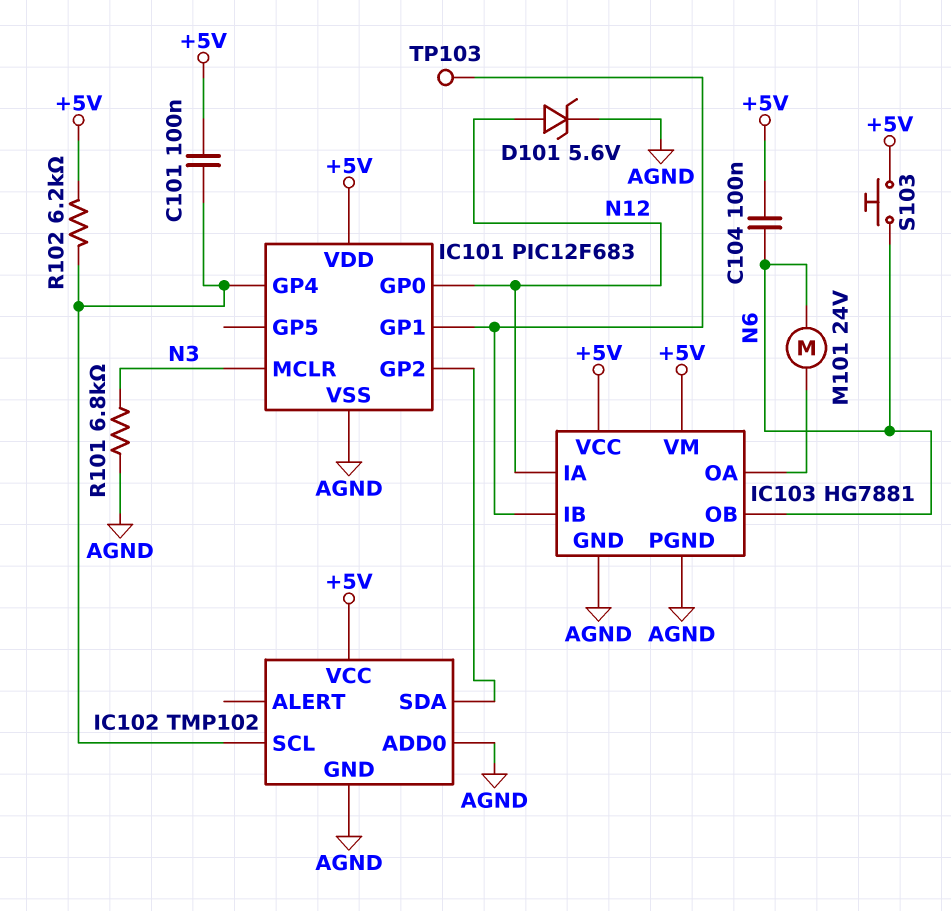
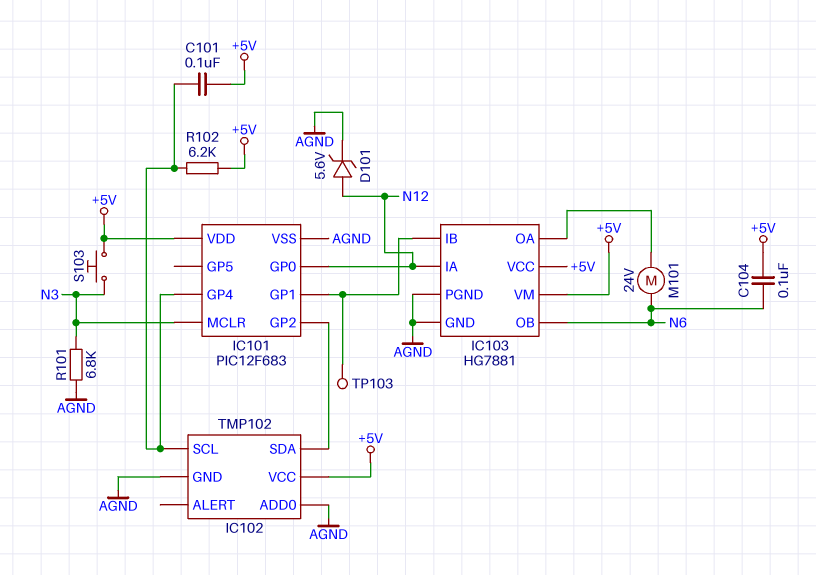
S103: button (+5V, N6) -> button (+5V, N3)

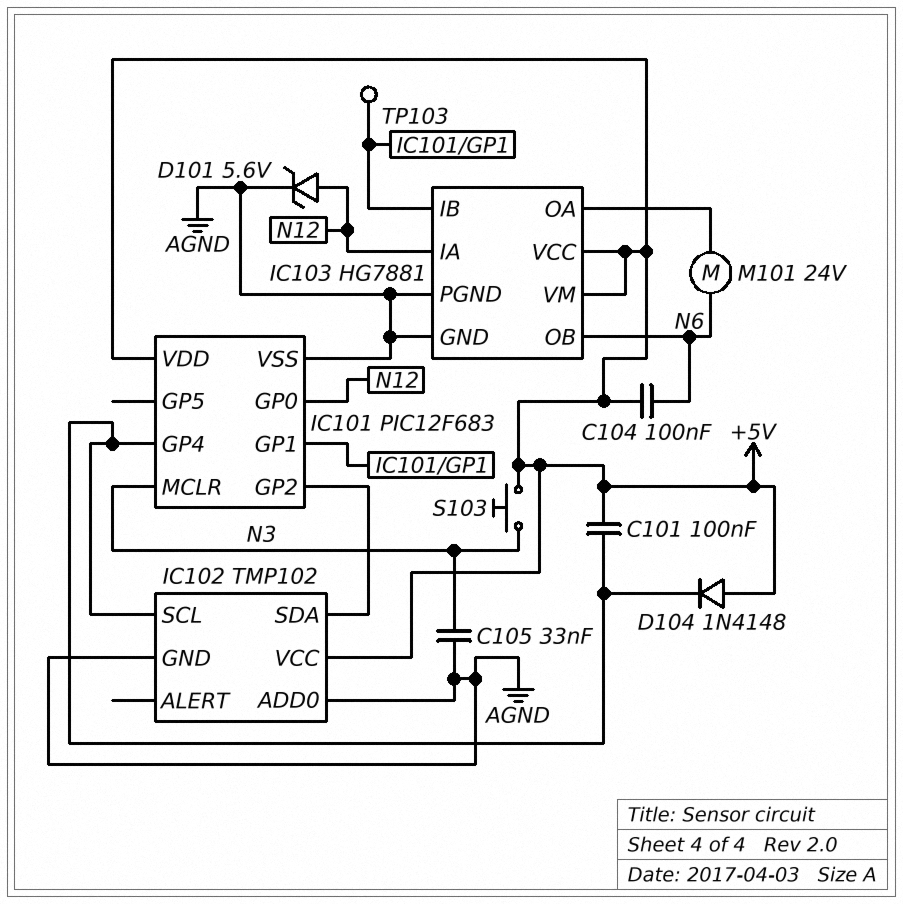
C105: none -> 33nF (AGND, N3)
D104: none -> diode 1N4148 (A +5V, K IC101/GP4)
R101: 6.8k (AGND, N3) -> none
R102: 6.2k (+5V, IC101/GP4) -> none

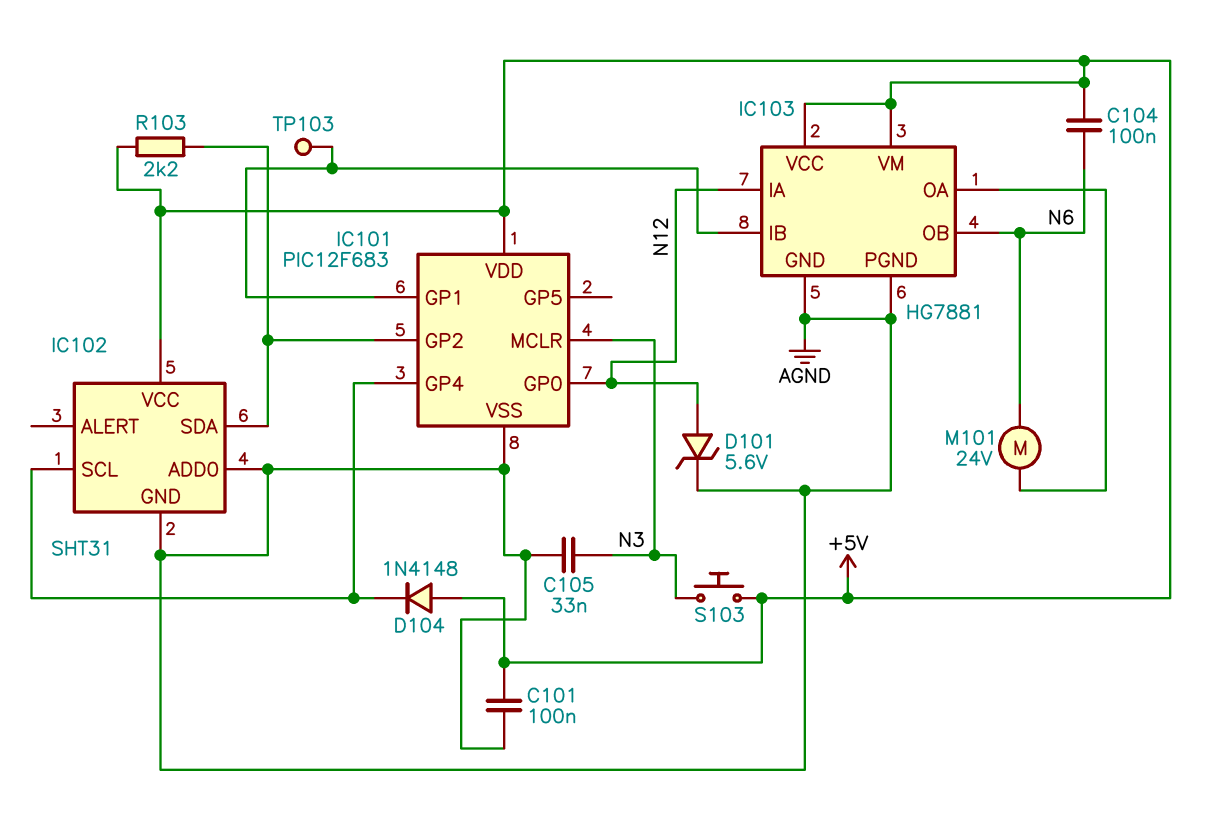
C101: 100nF (+5V, IC101/GP4) -> 100nF (+5V, AGND)
IC102: TMP102 -> SHT31
R103: none -> 2.2k (+5V, IC101/GP2)

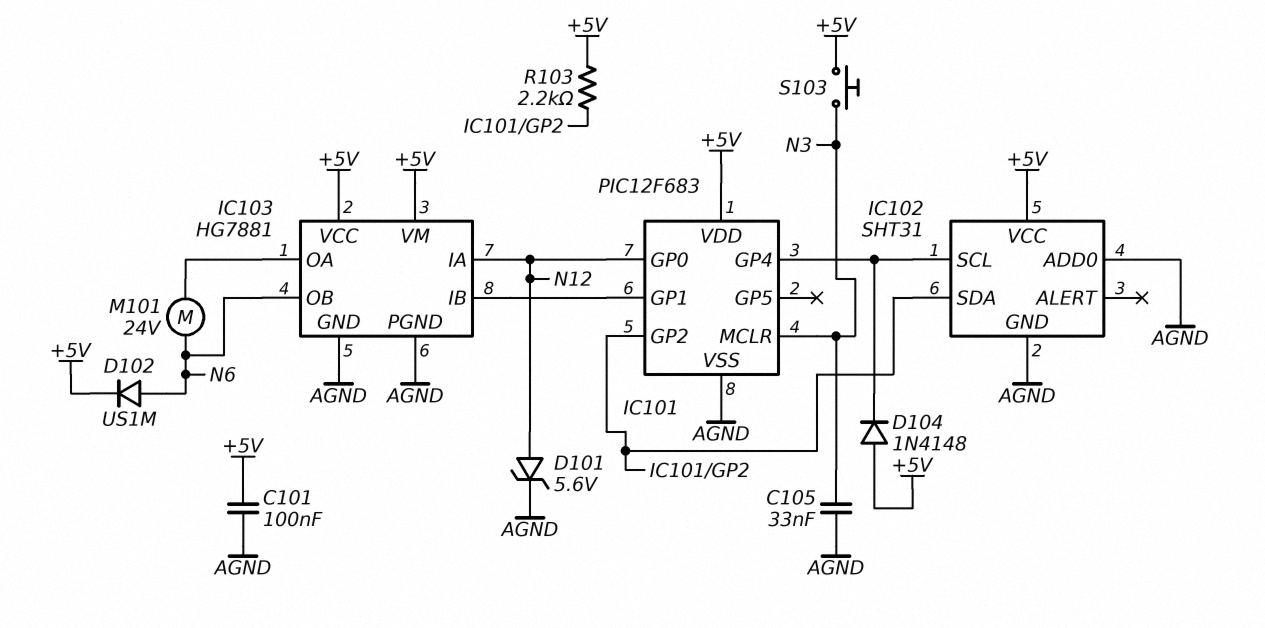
C104: 100nF (+5V, N6) -> none
D102: none -> diode US1M (A N6, K +5V)
TP103: test point (IC101/GP1) -> none

